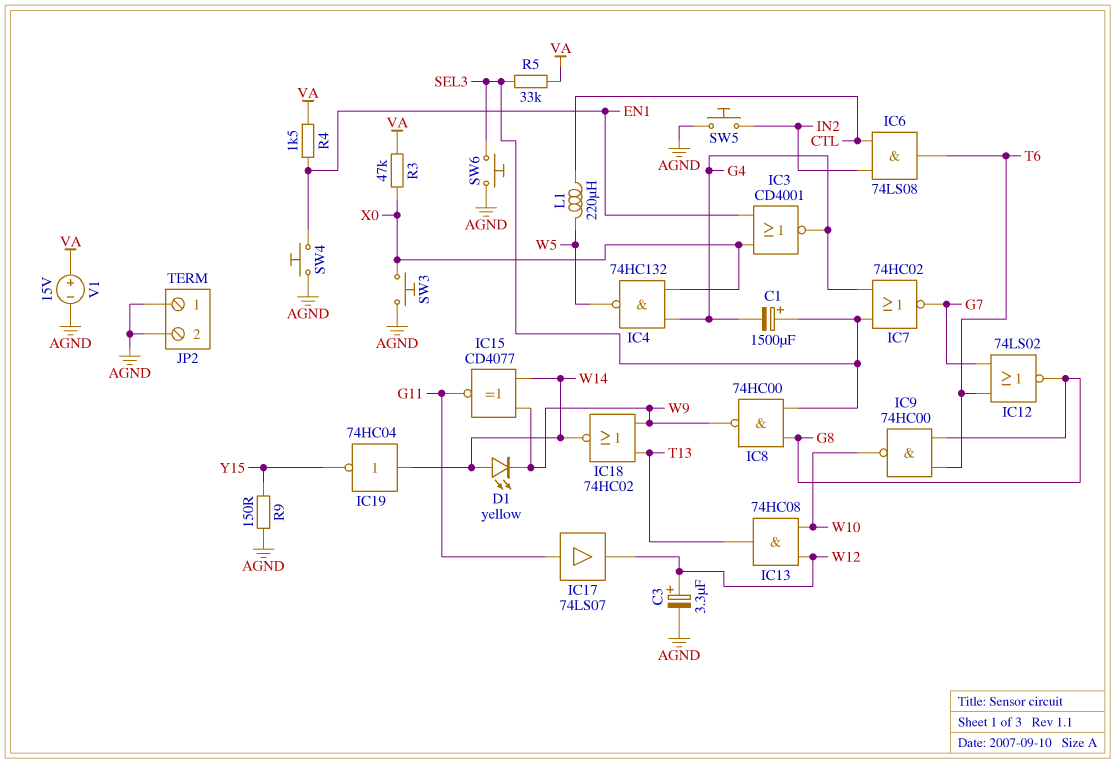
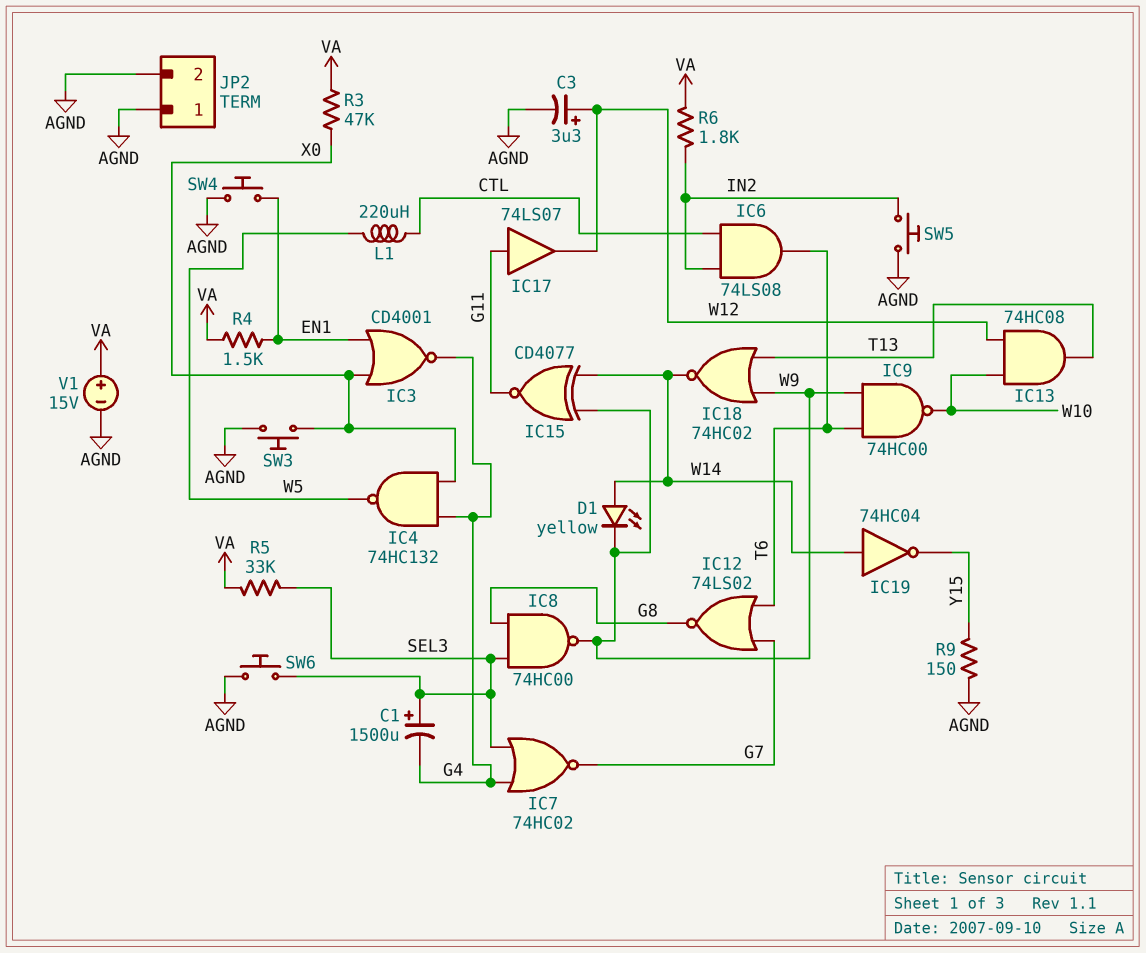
IC9: NAND 74HC00 (in G8, in T6, out W10) -> NAND 74HC00 (in T6, in W9, out W10)
R6: none -> 1.8k (IN2, VA)

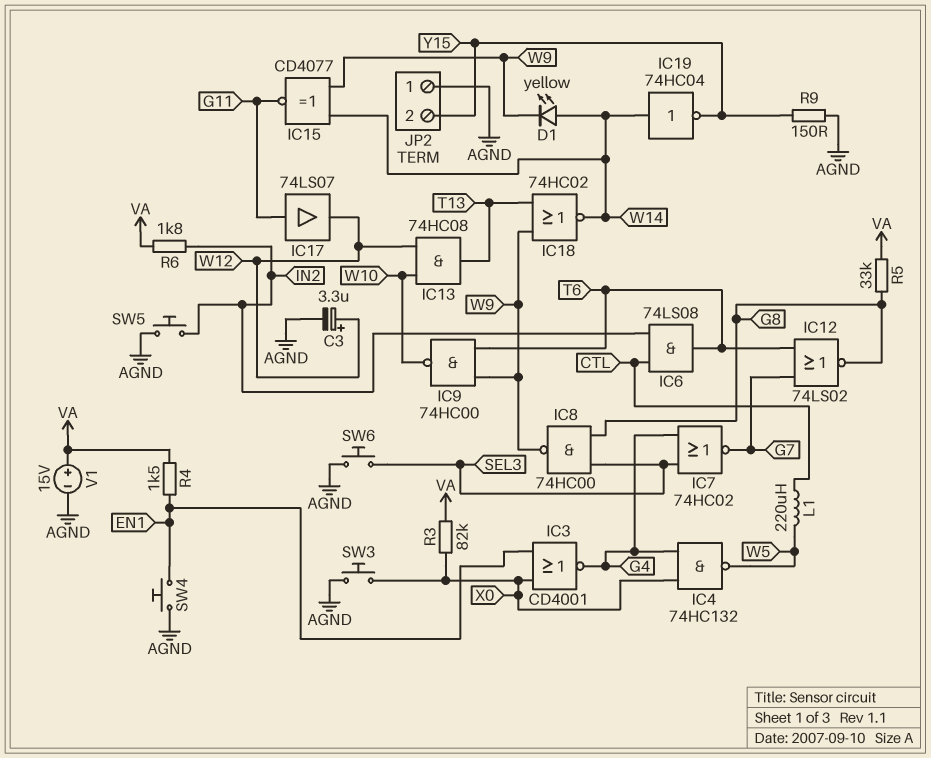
C1: 1500uF (plus SEL3, minus G4) -> none
JP2 pin 2: AGND -> Y15
R3: 47k (VA, X0) -> 82k (VA, X0)
R5: 33k (SEL3, VA) -> 33k (G8, VA)

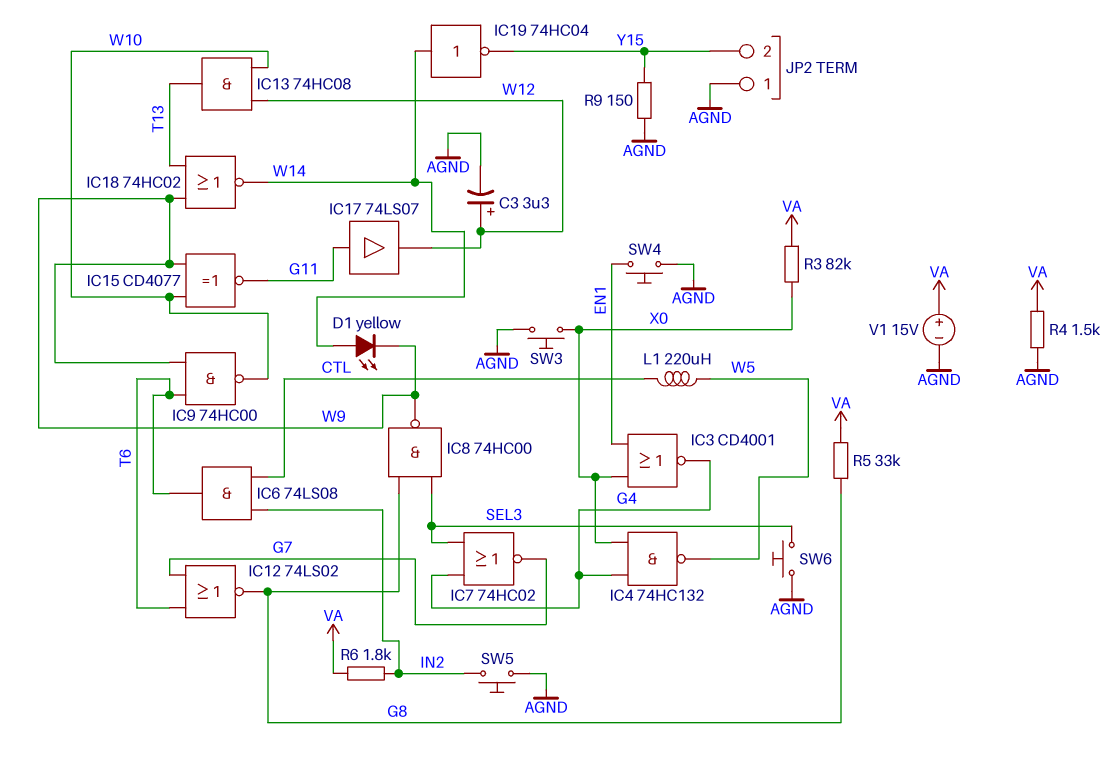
IC15: XNOR CD4077 (in W9, in W14, out G11) -> XNOR CD4077 (in W9, in W10, out G11)
R4: 1.5k (EN1, VA) -> 1.5k (AGND, VA)

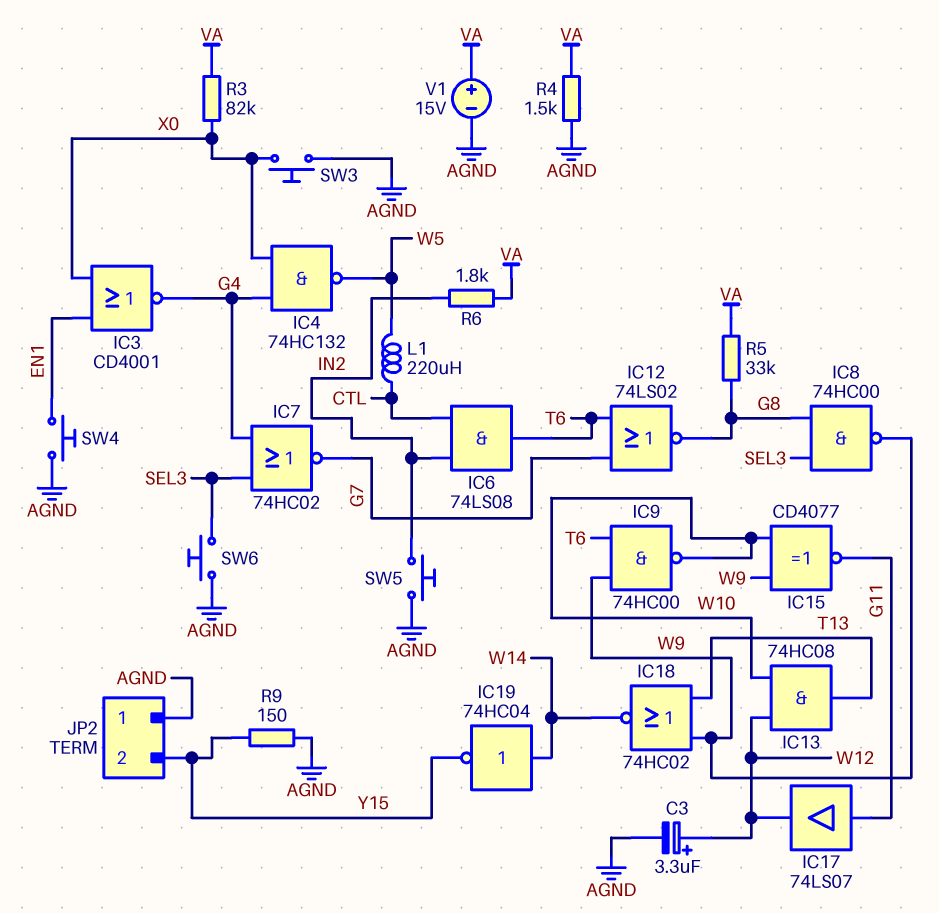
D1: LED yellow (A W14, K W9) -> none

